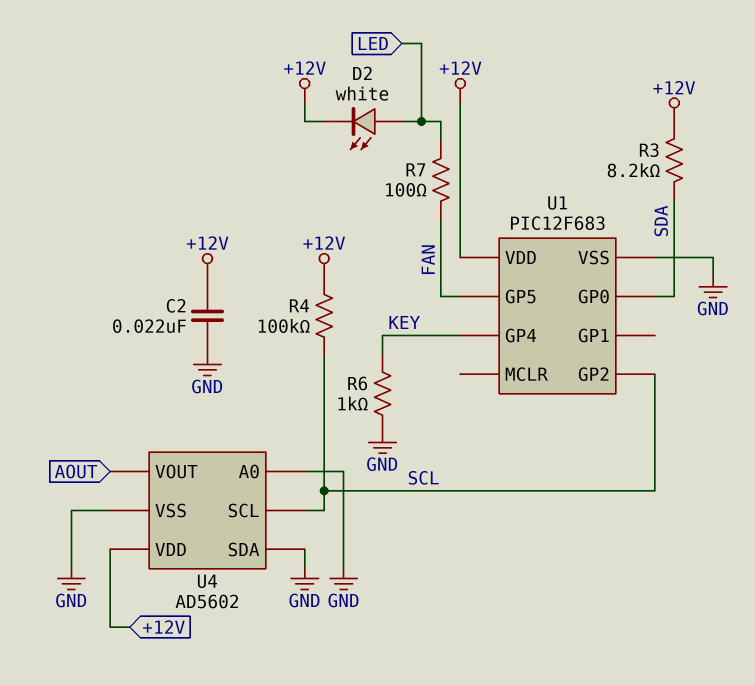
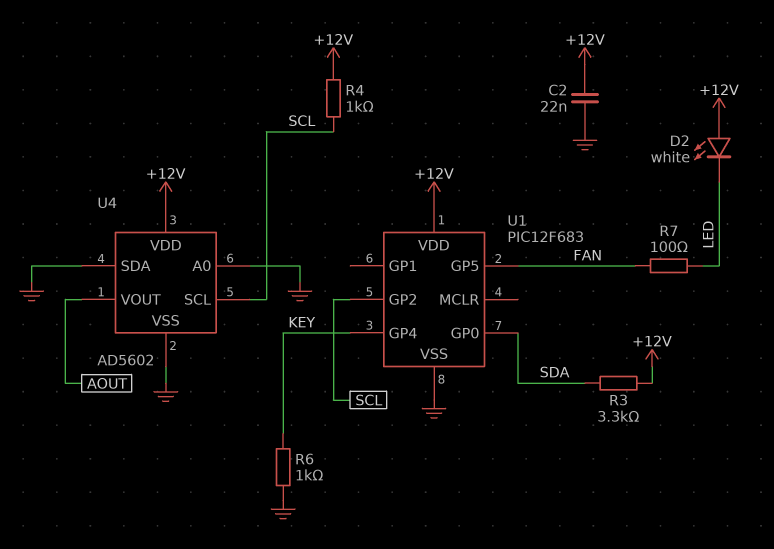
D2: LED white (A LED, K +12V) -> LED white (A +12V, K LED)
R3: 8.2k (+12V, SDA) -> 3.3k (+12V, SDA)
R4: 100k (+12V, SCL) -> 1k (+12V, SCL)

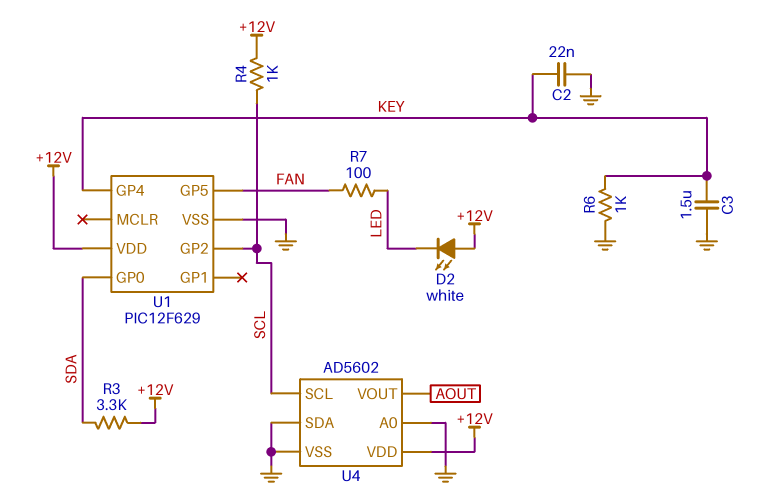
C2: 22nF (+12V, GND) -> 22nF (GND, KEY)
C3: none -> 1.5uF (GND, KEY)
U1: PIC12F683 -> PIC12F629

